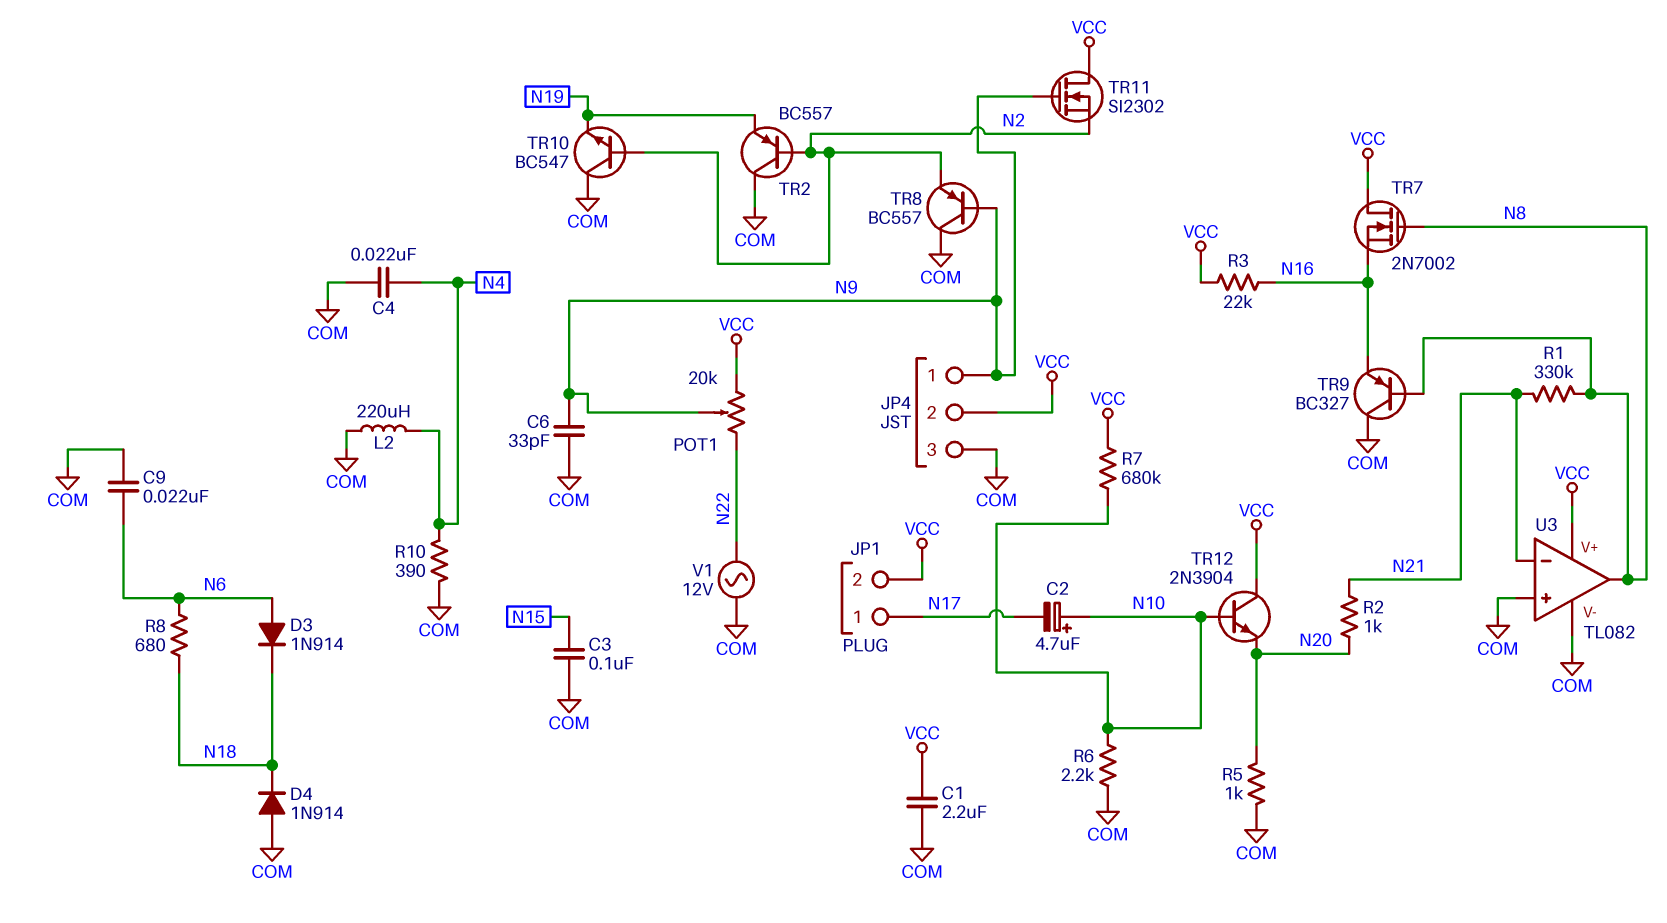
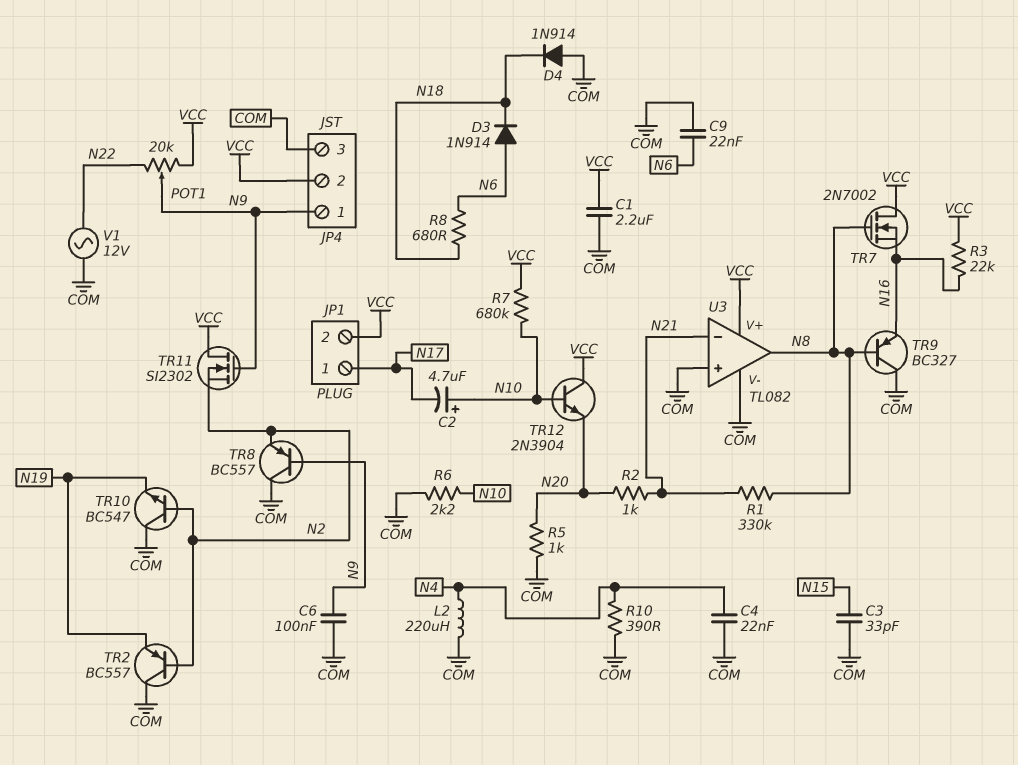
C3: 100nF (COM, N15) -> 33pF (COM, N15)
C6: 33pF (COM, N9) -> 100nF (COM, N9)

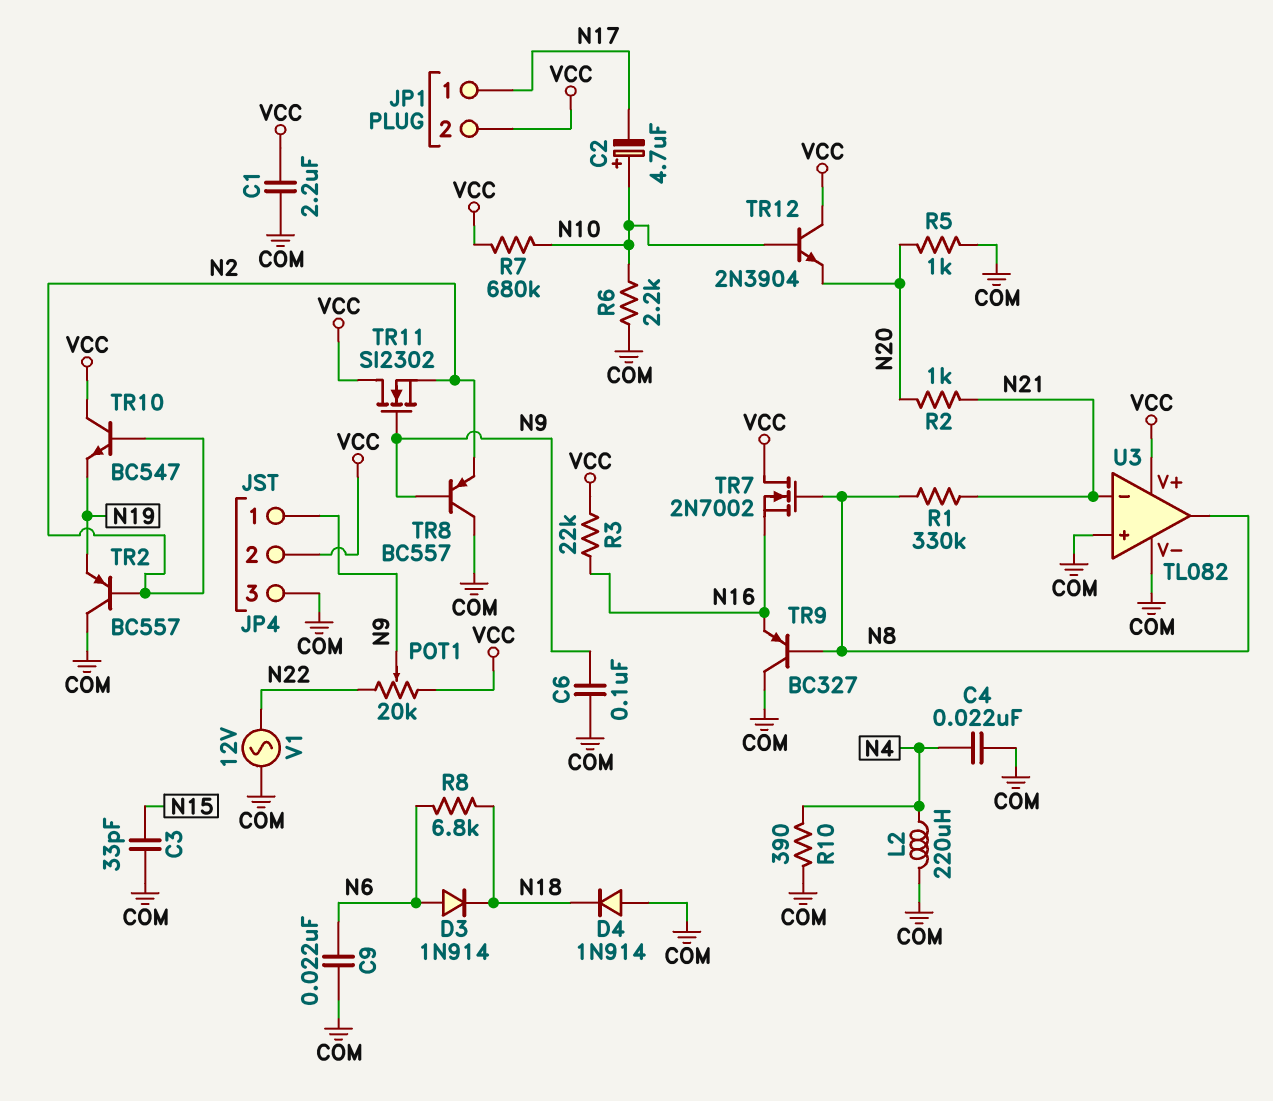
R8: 680 (N6, N18) -> 6.8k (N6, N18)
TR10: NPN BC547 (B N2, C COM, E N19) -> NPN BC547 (B N2, C VCC, E N19)

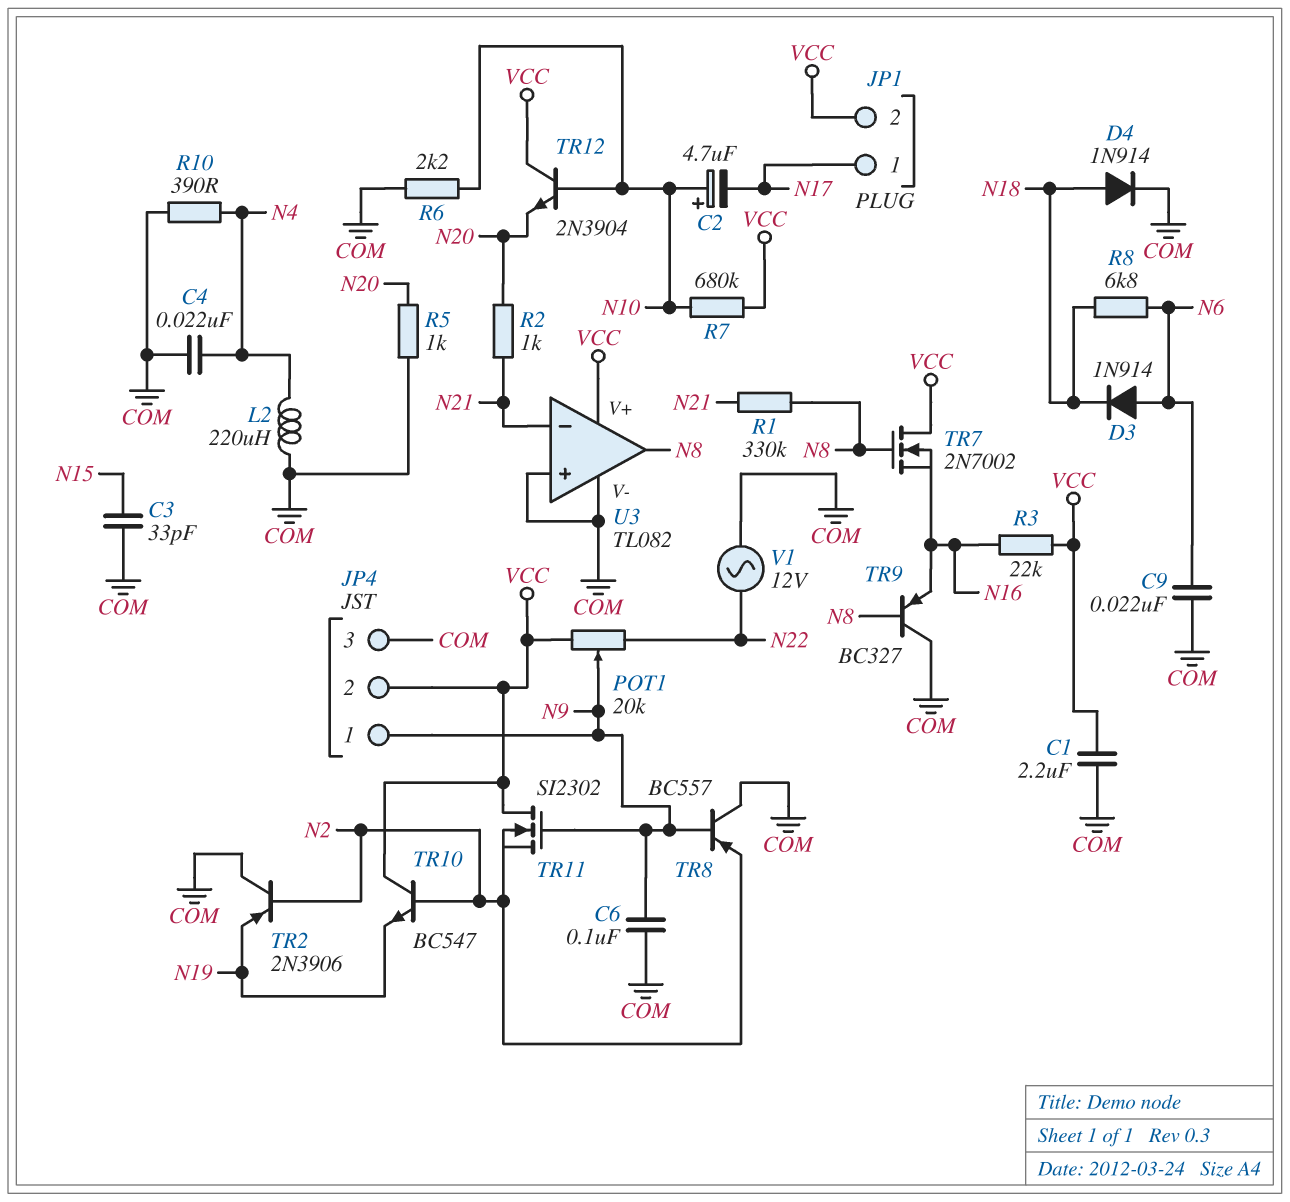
D4: diode 1N914 (A COM, K N18) -> diode 1N914 (A N18, K COM)
TR2: PNP BC557 (B N2, C COM, E N19) -> PNP 2N3906 (B N2, C COM, E N19)

